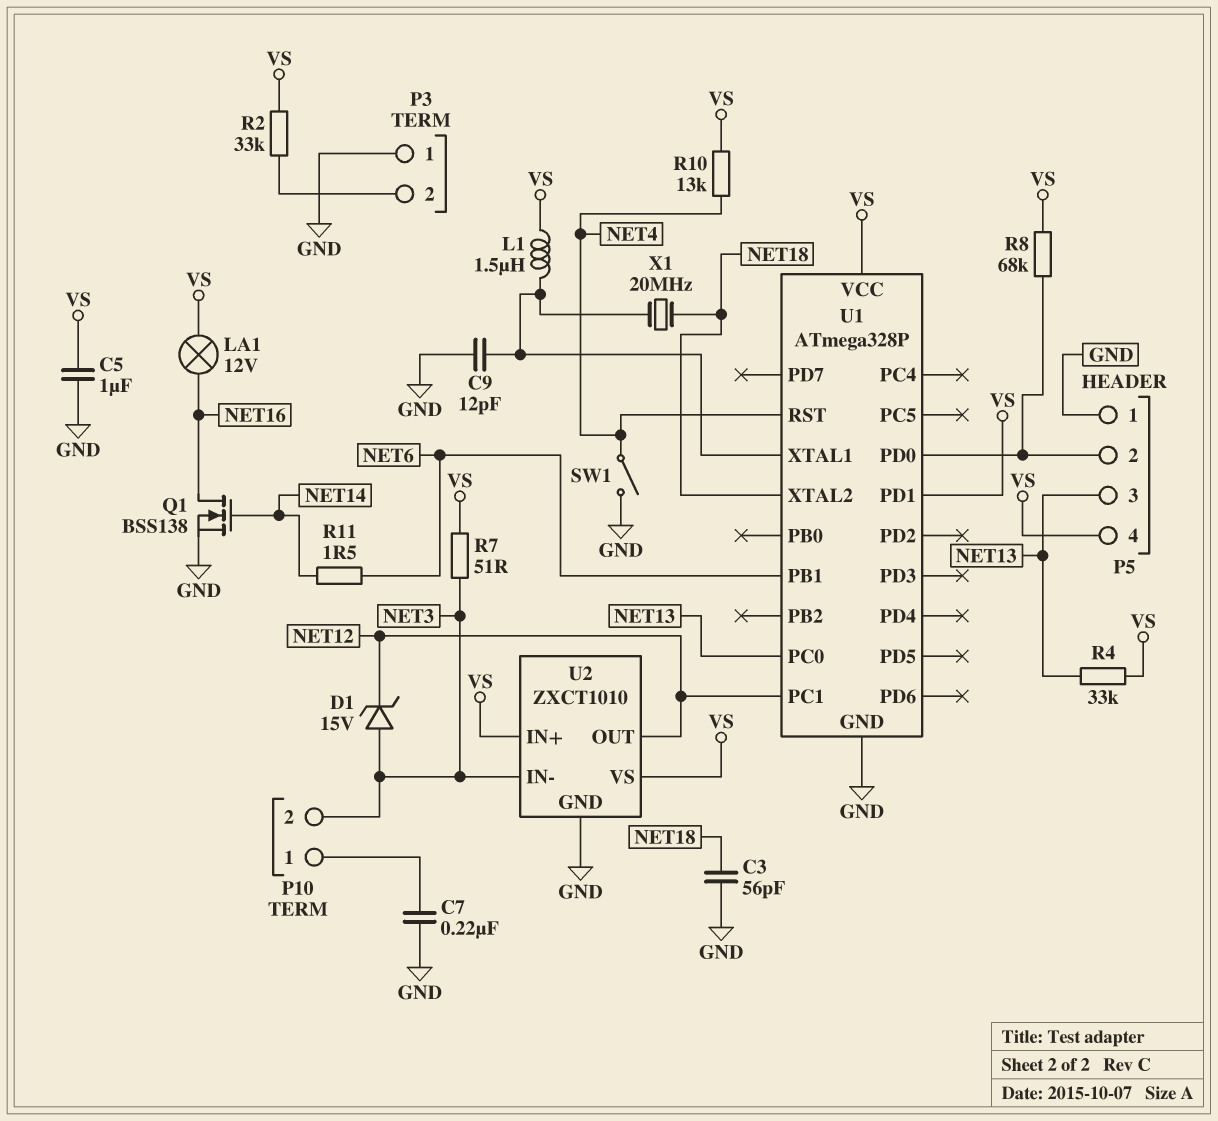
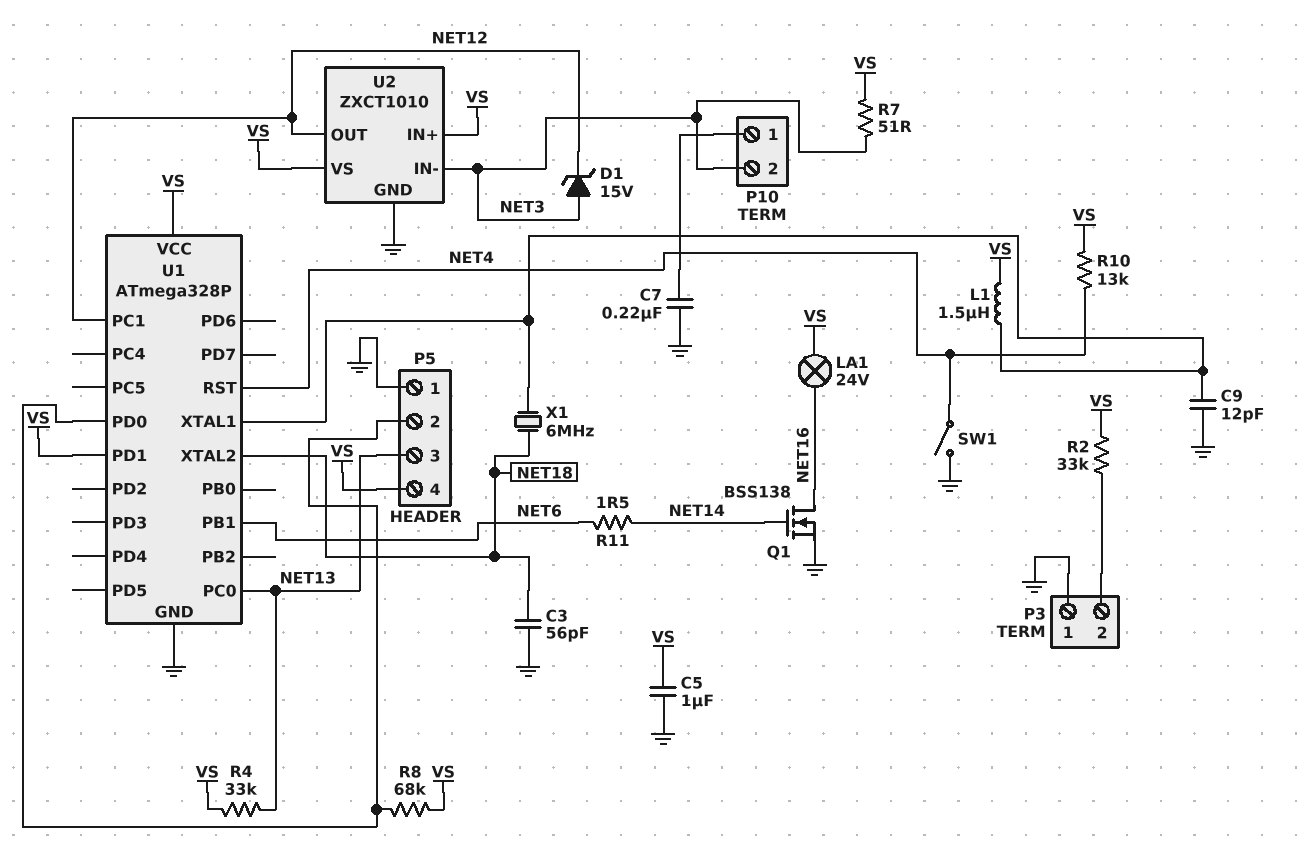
LA1: lamp 12V (NET16, VS) -> lamp 24V (NET16, VS)
X1: 20MHz (NET18, U1/XTAL1) -> 6MHz (NET18, U1/XTAL1)

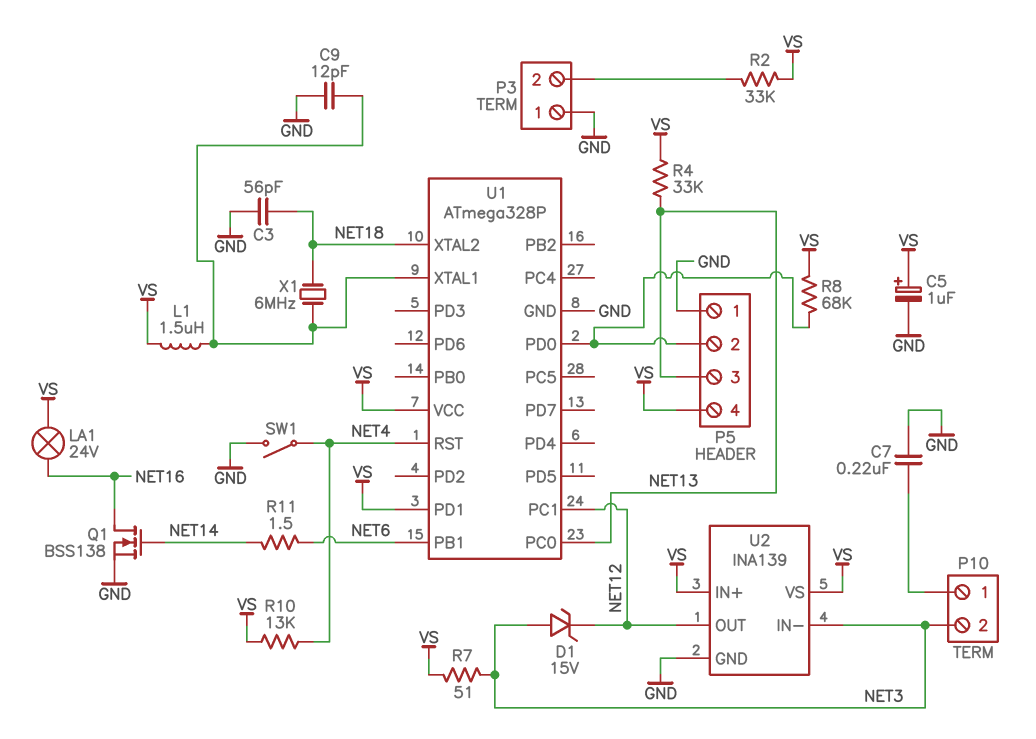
C5: 1uF (GND, VS) -> 1uF (plus VS, minus GND)
U2: ZXCT1010 -> INA139

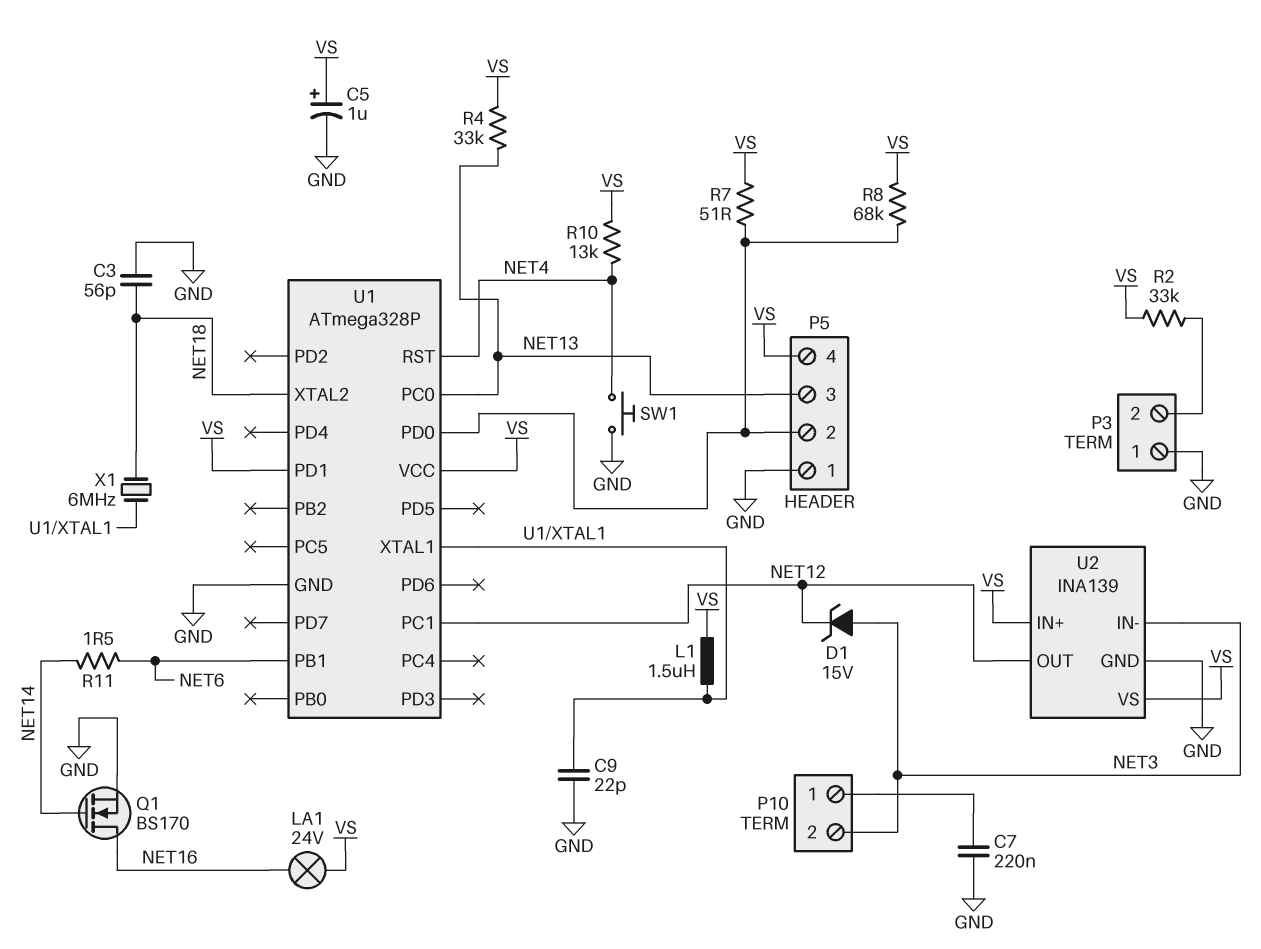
C9: 12pF (GND, U1/XTAL1) -> 22pF (GND, U1/XTAL1)
Q1: NMOS BSS138 (G NET14, D NET16, S GND) -> NMOS BS170 (G NET14, D NET16, S GND)
R7: 51 (NET3, VS) -> 51 (P5/2, VS)
SW1: switch (GND, NET4) -> button (GND, NET4)

